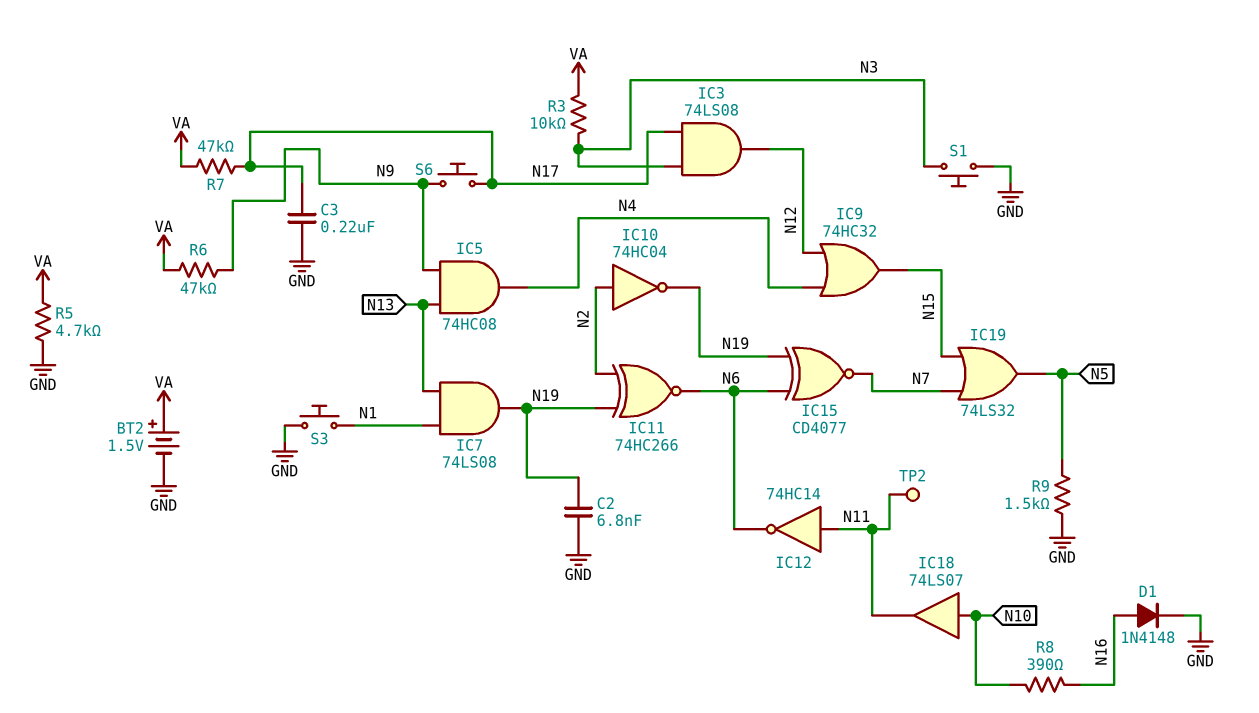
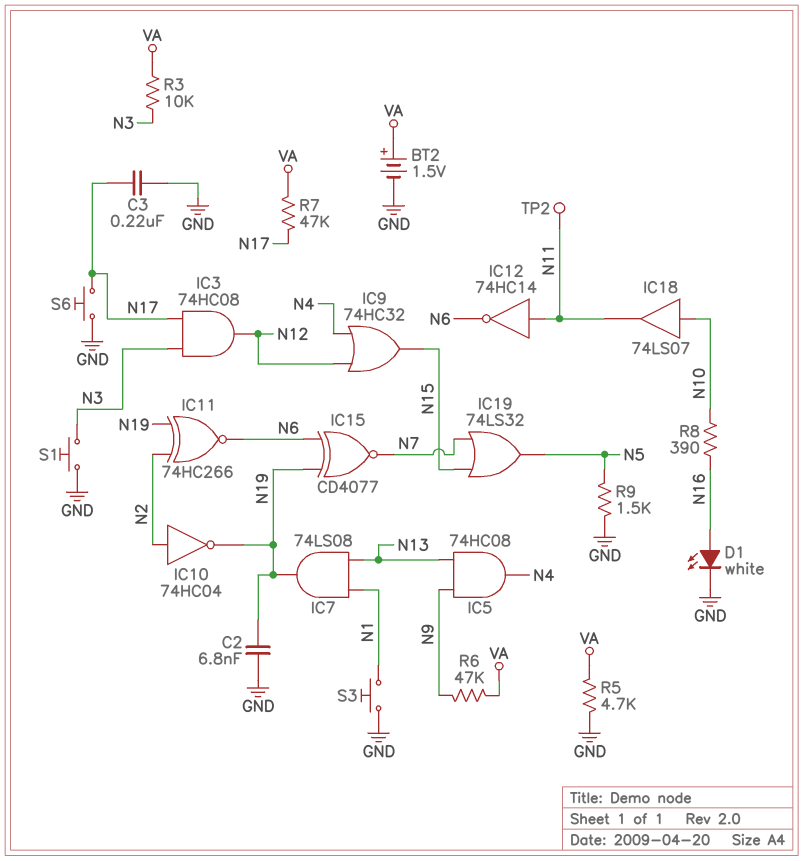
D1: diode 1N4148 (A N16, K GND) -> LED white (A N16, K GND)
IC3: AND 74LS08 (in N3, in N17, out N12) -> AND 74HC08 (in N3, in N17, out N12)
S6: button (N9, N17) -> button (GND, N17)

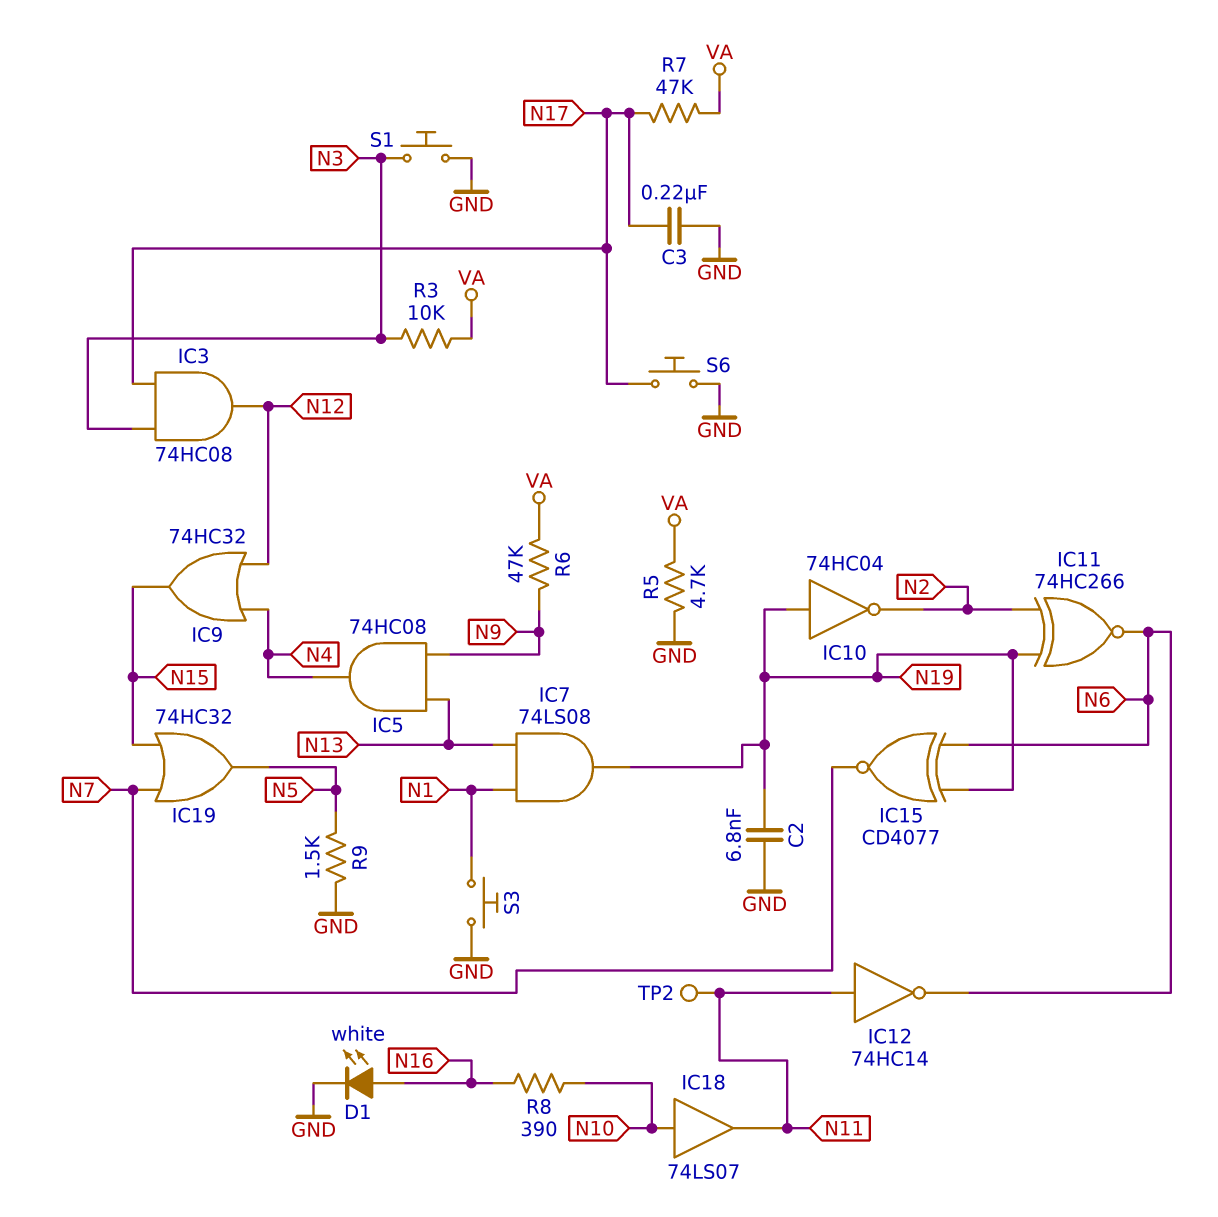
BT2: 1.5V (plus VA, minus GND) -> none
IC10: NOT 74HC04 (in N2, out N19) -> NOT 74HC04 (in N19, out N2)
IC19: OR 74LS32 (in N7, in N15, out N5) -> OR 74HC32 (in N7, in N15, out N5)

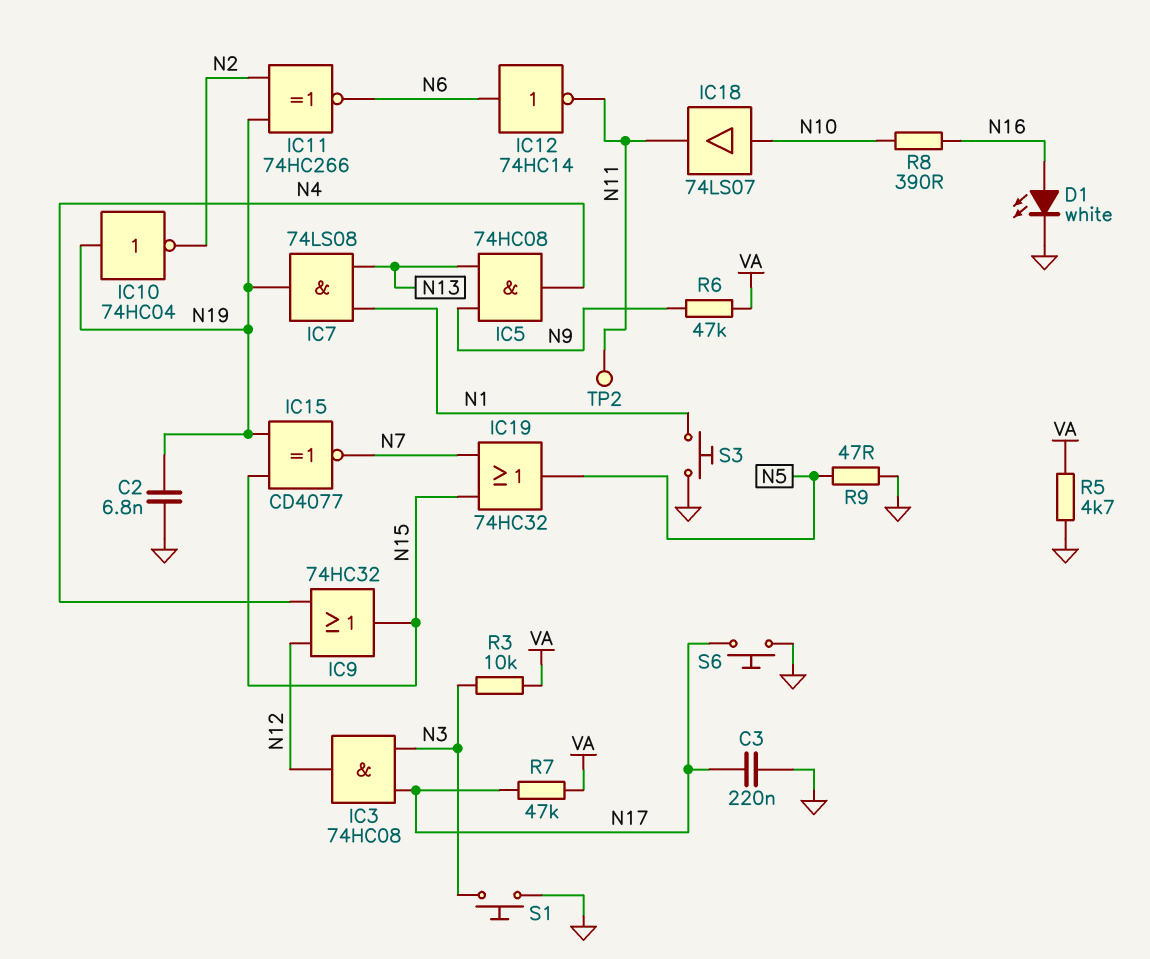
IC12: NOT 74HC14 (in N11, out N6) -> NOT 74HC14 (in N6, out N11)
IC15: XNOR CD4077 (in N6, in N19, out N7) -> XNOR CD4077 (in N15, in N19, out N7)
R9: 1.5k (GND, N5) -> 47 (GND, N5)

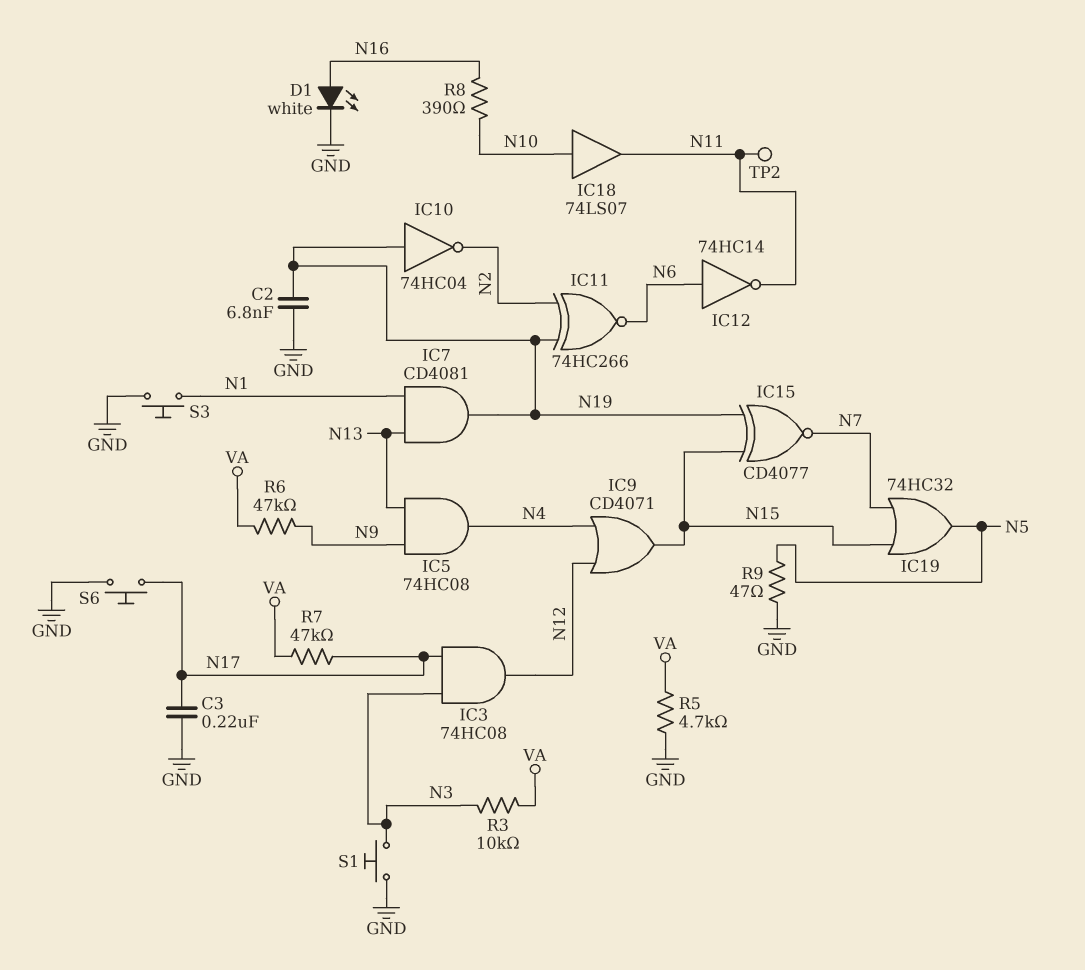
IC7: AND 74LS08 (in N1, in N13, out N19) -> AND CD4081 (in N1, in N13, out N19)
IC9: OR 74HC32 (in N4, in N12, out N15) -> OR CD4071 (in N4, in N12, out N15)

